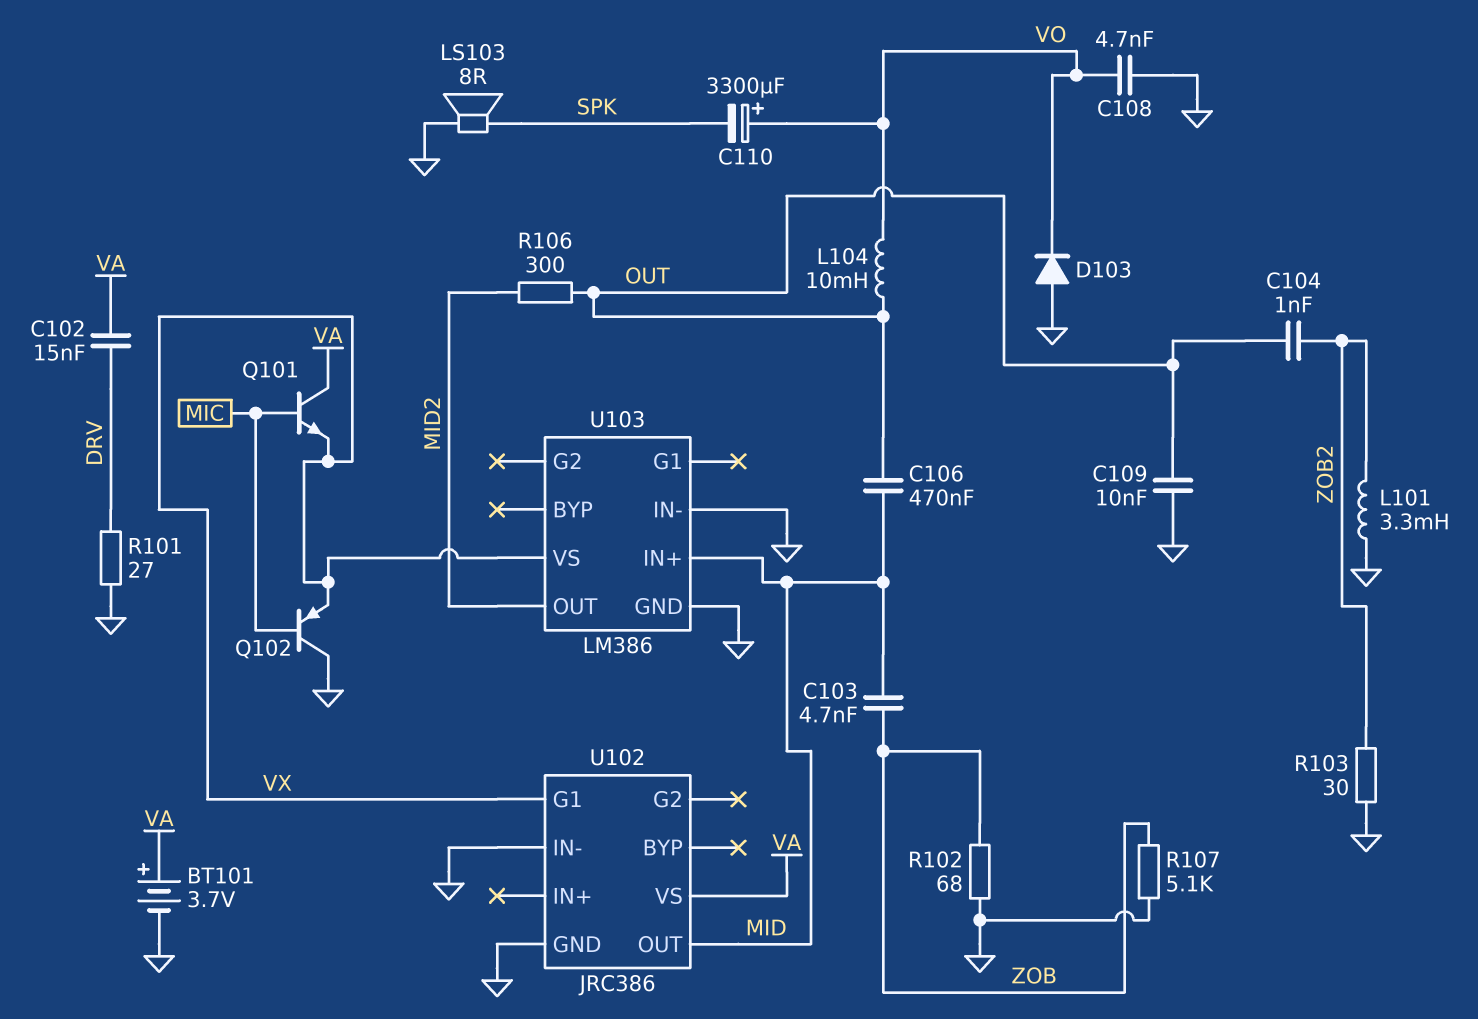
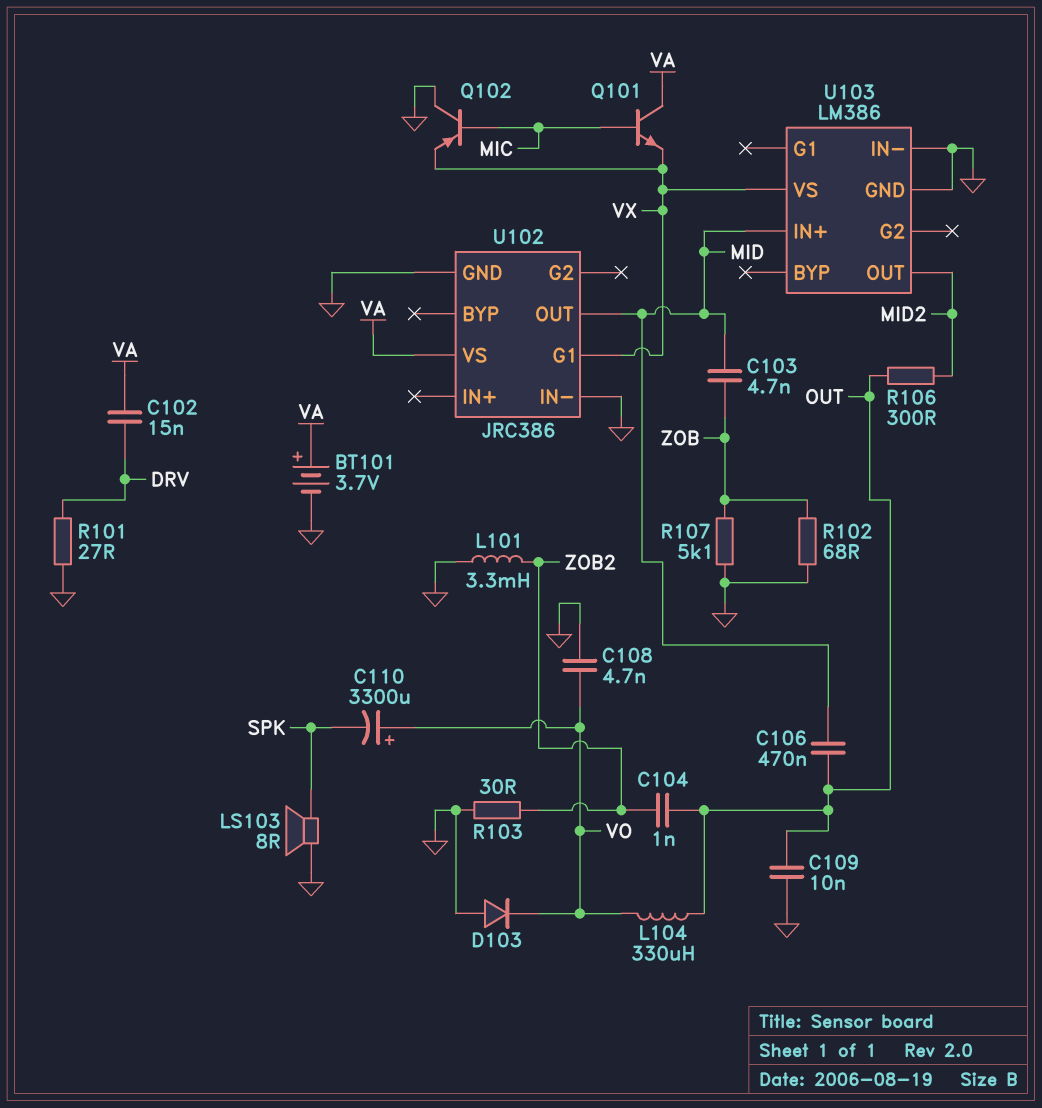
L104: 10mH (OUT, VO) -> 330uH (OUT, VO)

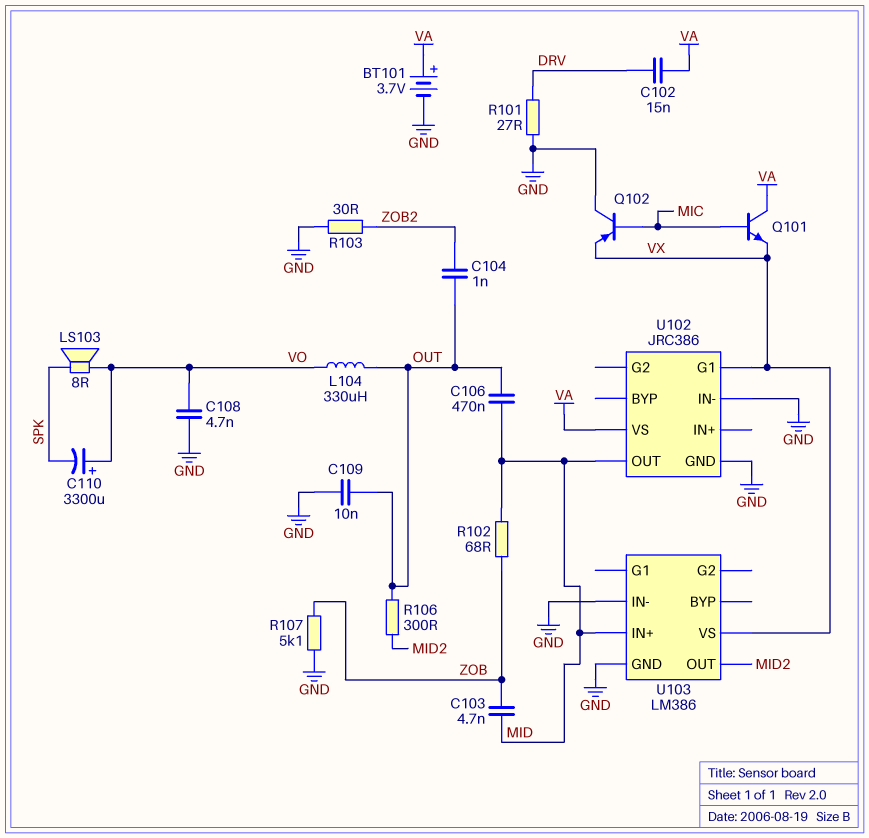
D103: diode (A GND, K VO) -> none
L101: 3.3mH (GND, ZOB2) -> none
LS103: speaker 8R (GND, SPK) -> speaker 8R (SPK, VO)
R102: 68 (GND, ZOB) -> 68 (MID, ZOB)

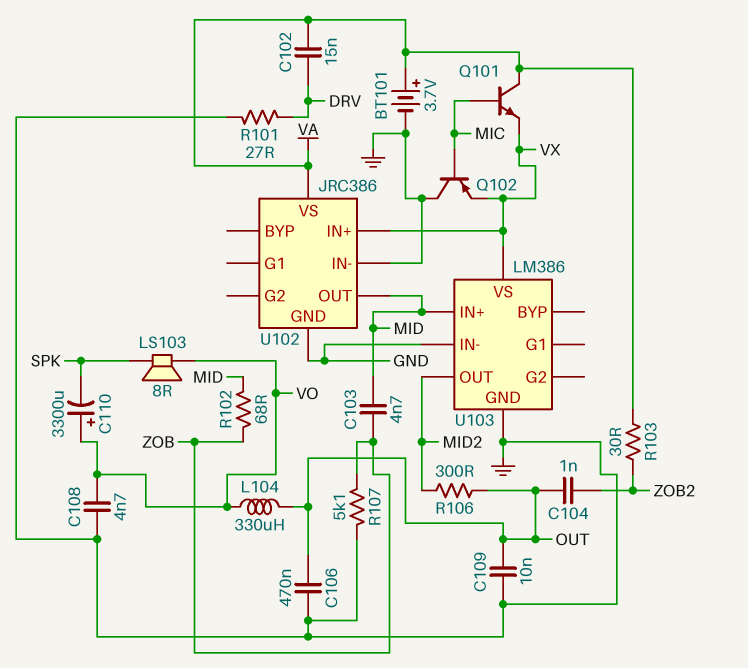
C106: 470nF (MID, OUT) -> 470nF (GND, OUT)
R103: 30 (GND, ZOB2) -> 30 (VA, ZOB2)
U102 pin G1: VX -> none
U102 pin IN+: none -> VX

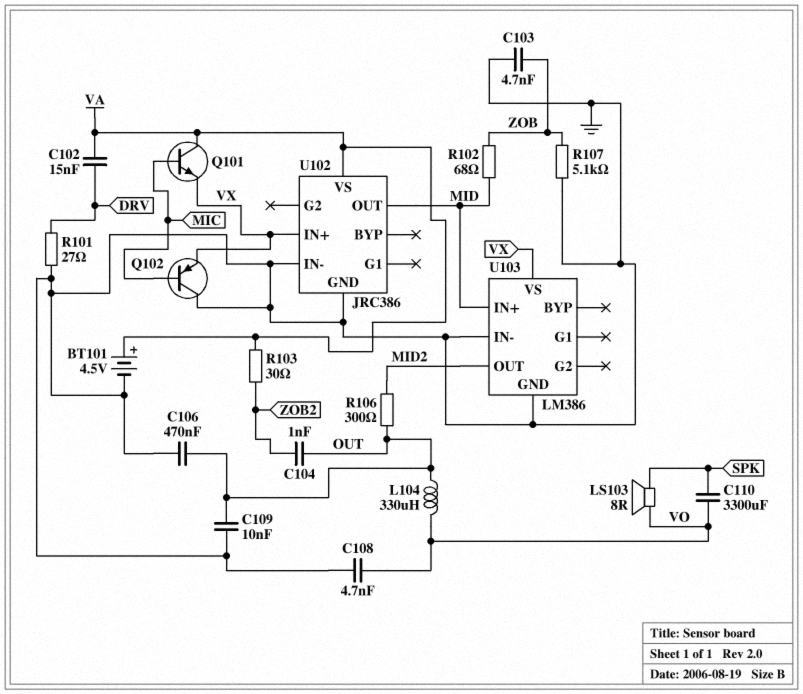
BT101: 3.7V (plus VA, minus GND) -> 4.5V (plus VA, minus GND)
C103: 4.7nF (MID, ZOB) -> 4.7nF (GND, ZOB)
C110: 3300uF (plus VO, minus SPK) -> 3300uF (SPK, VO)

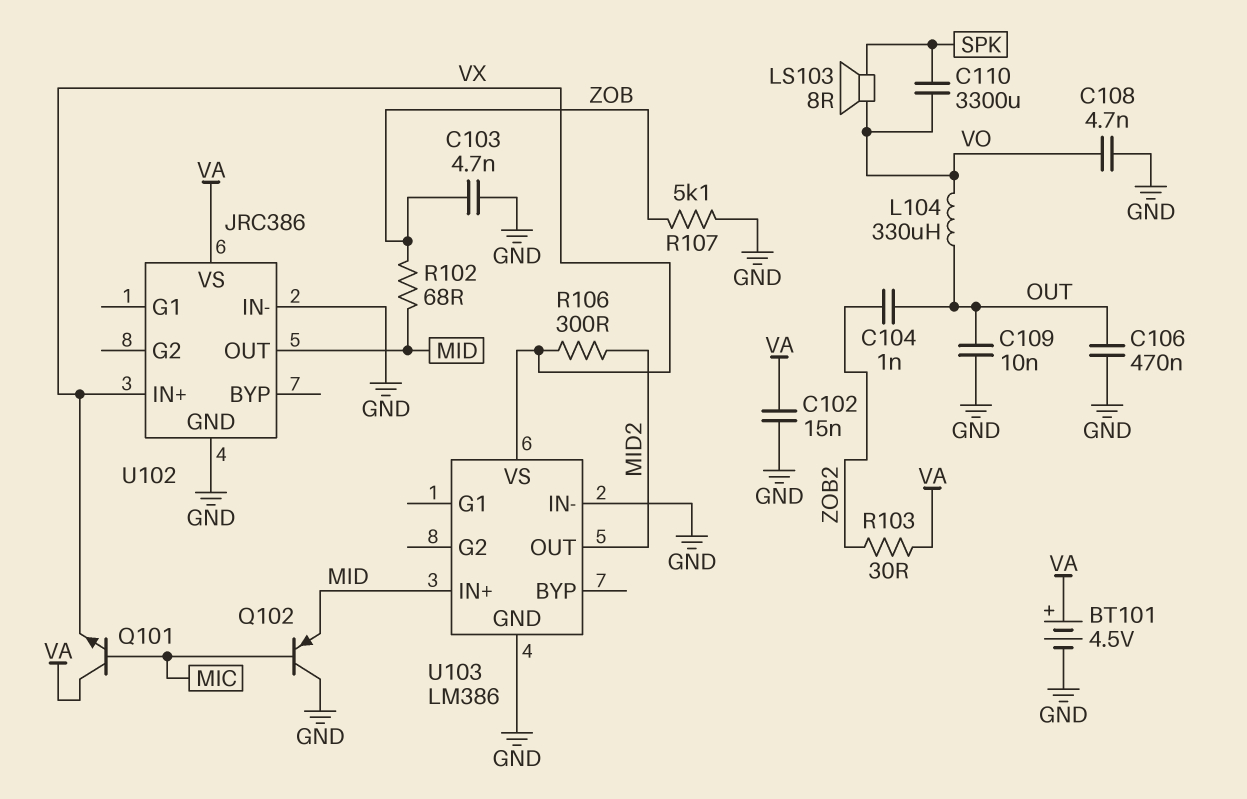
C102: 15nF (DRV, VA) -> 15nF (GND, VA)
Q102: PNP (B MIC, C GND, E VX) -> PNP (B MIC, C GND, E MID)
R101: 27 (DRV, GND) -> none
R106: 300 (MID2, OUT) -> 300 (MID2, VX)

